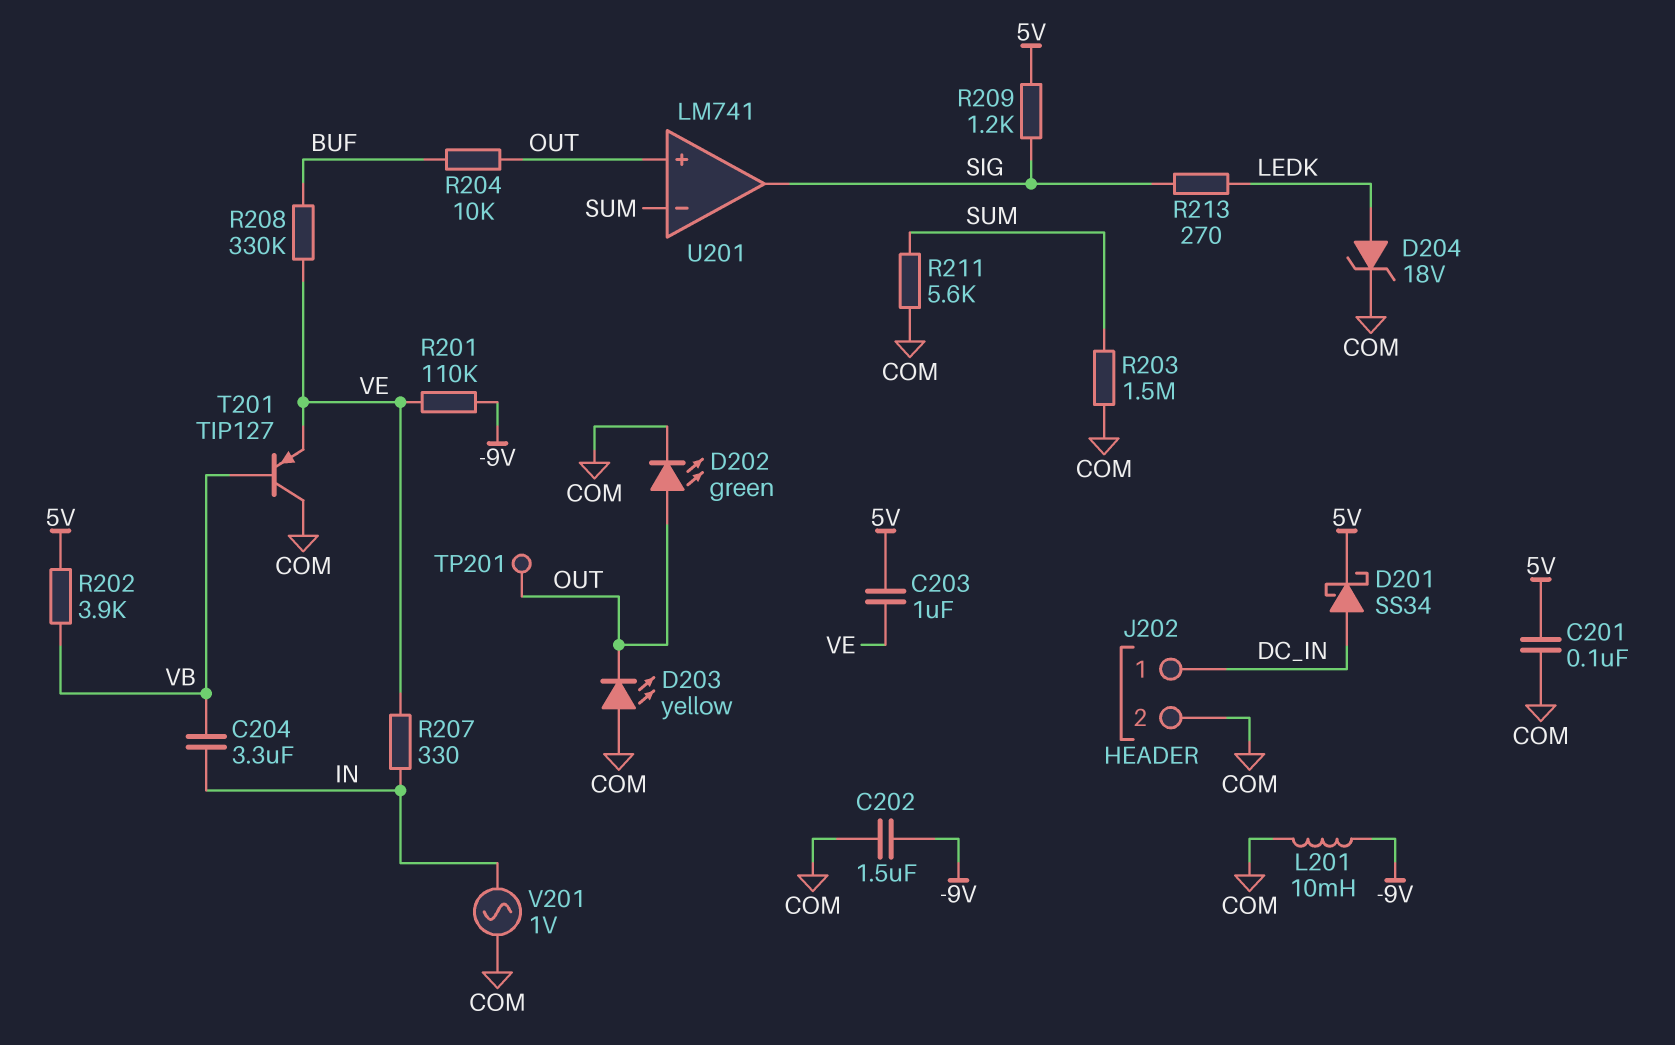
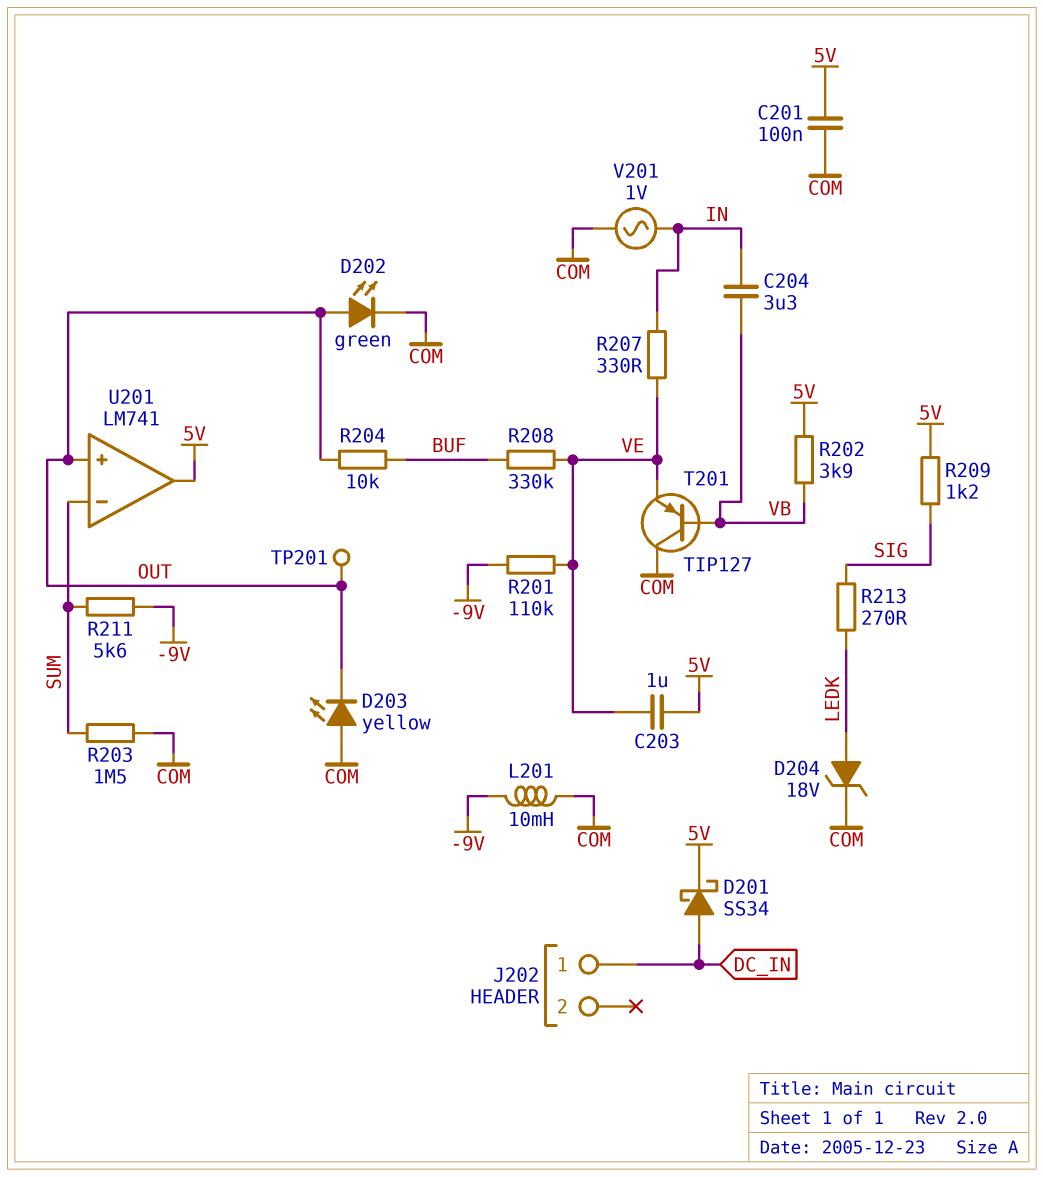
C202: 1.5uF (-9V, COM) -> none
J202 pin 2: COM -> none
R211: 5.6k (COM, SUM) -> 5.6k (-9V, SUM)
U201 pin out: SIG -> 5V

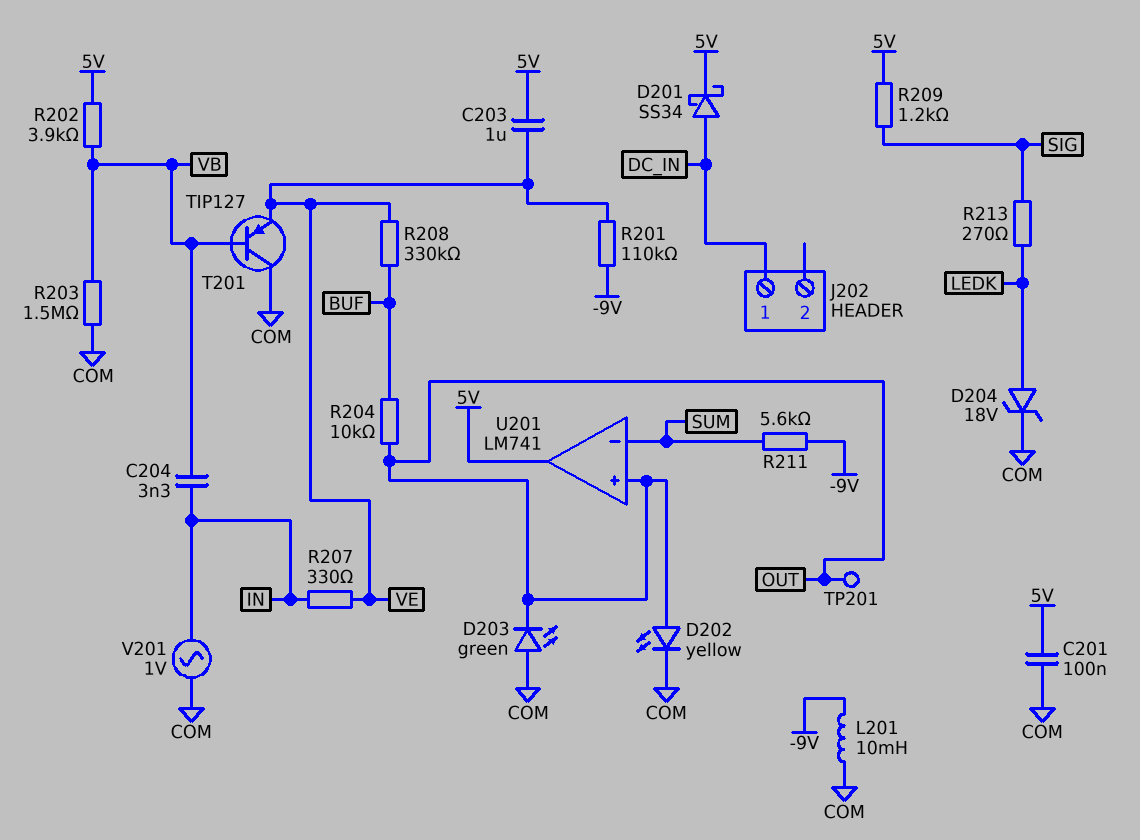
C204: 3.3uF (IN, VB) -> 3.3nF (IN, VB)
D202: LED green (A OUT, K COM) -> LED yellow (A OUT, K COM)
D203: LED yellow (A COM, K OUT) -> LED green (A COM, K OUT)
R203: 1.5M (COM, SUM) -> 1.5M (COM, VB)

